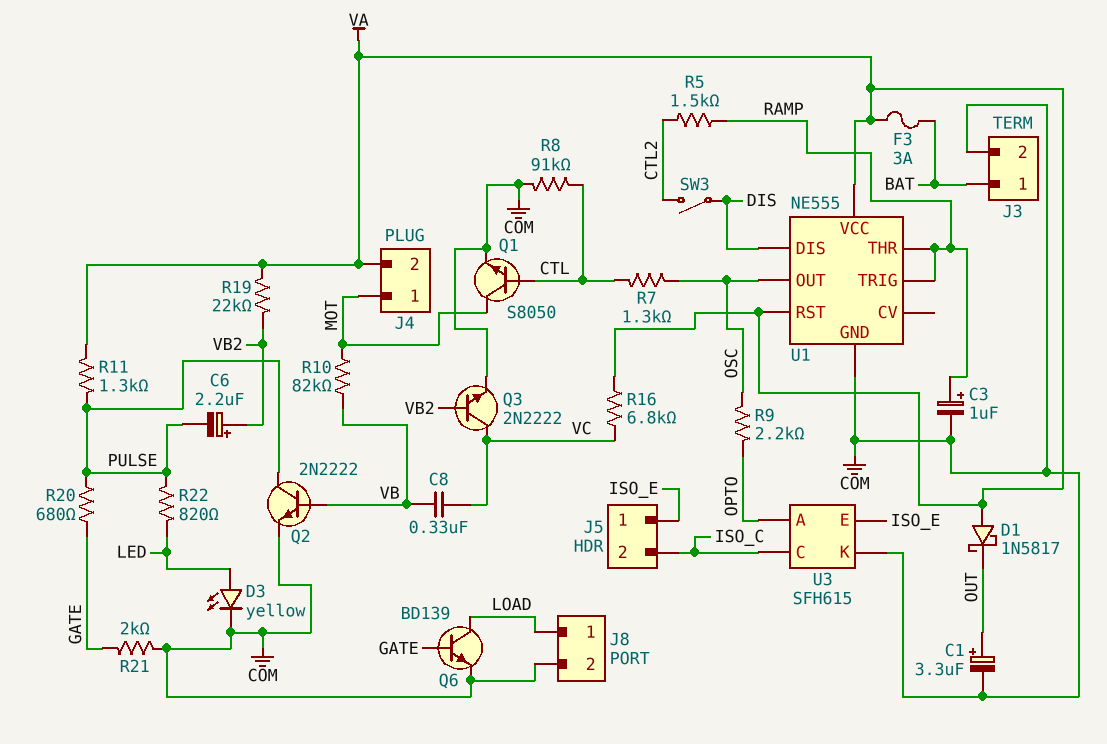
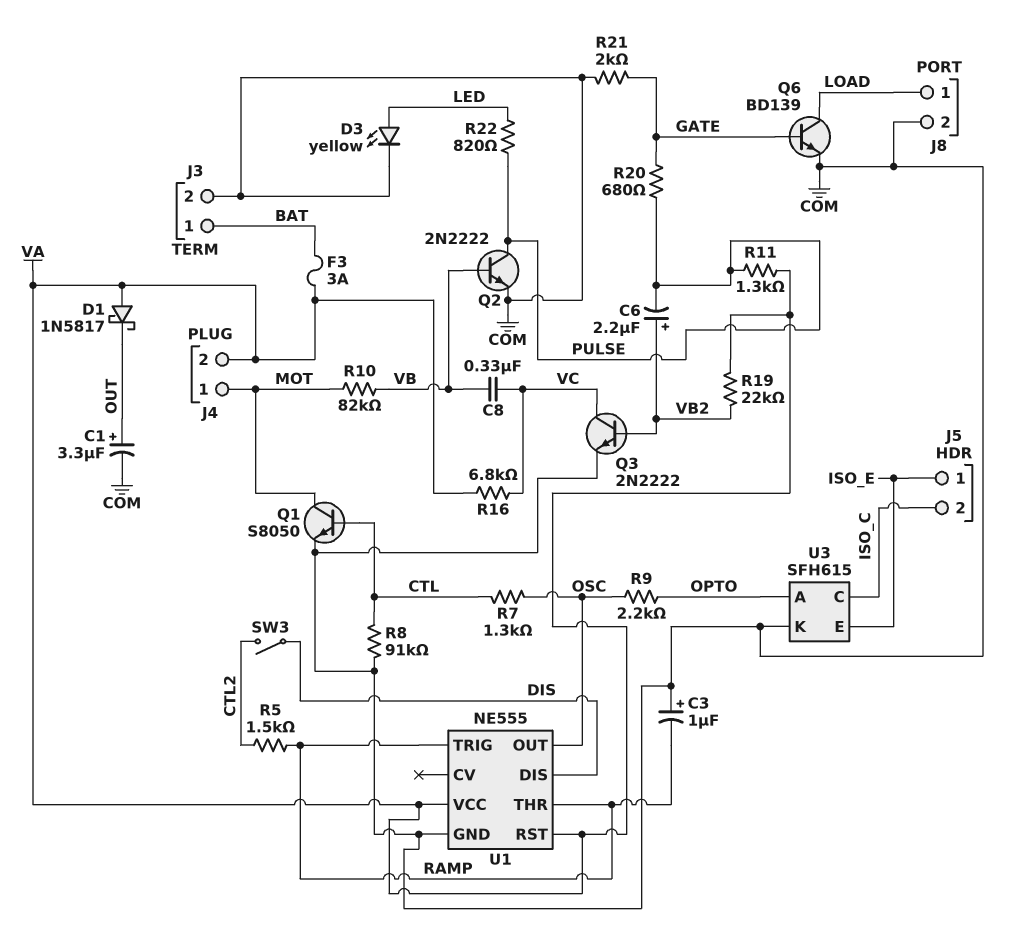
C3: 1uF (plus RAMP, minus COM) -> 1uF (plus COM, minus RAMP)

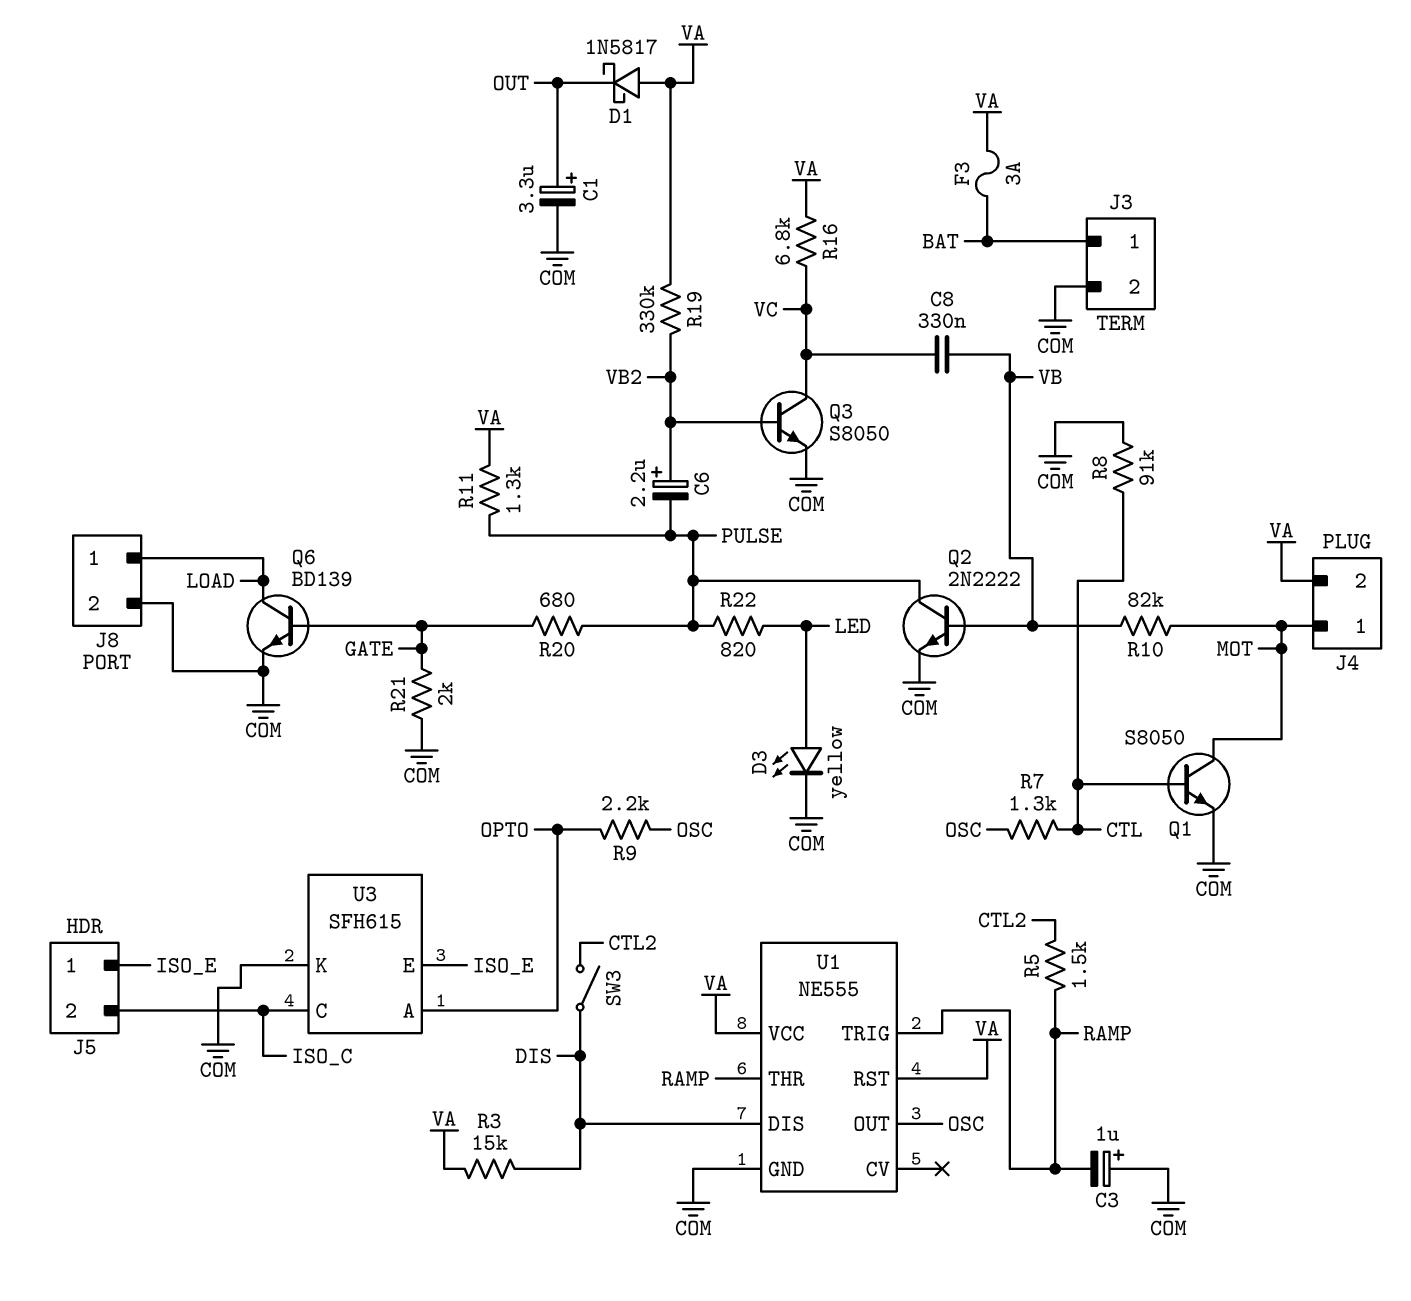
Q3: NPN 2N2222 (B VB2, C VC, E COM) -> NPN S8050 (B VB2, C VC, E COM)
R3: none -> 15k (DIS, VA)
R19: 22k (VA, VB2) -> 330k (VA, VB2)

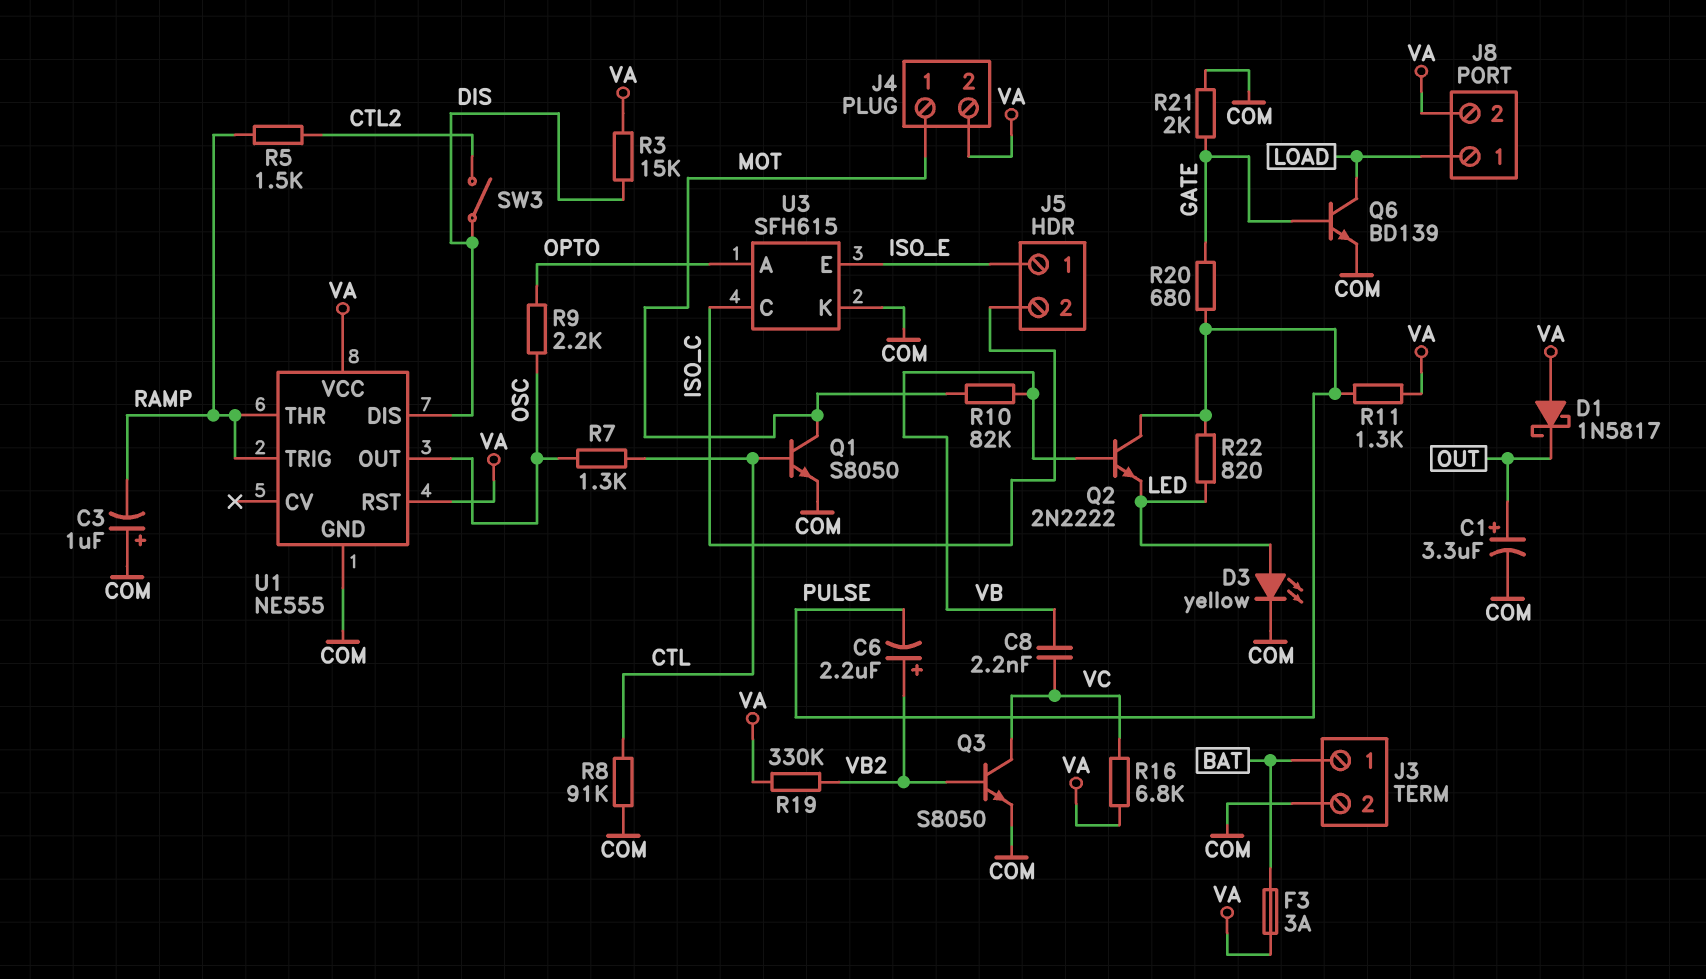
C8: 330nF (VB, VC) -> 2.2nF (VB, VC)
J8 pin 2: COM -> VA
Q2: NPN 2N2222 (B VB, C PULSE, E COM) -> NPN 2N2222 (B VB, C PULSE, E LED)

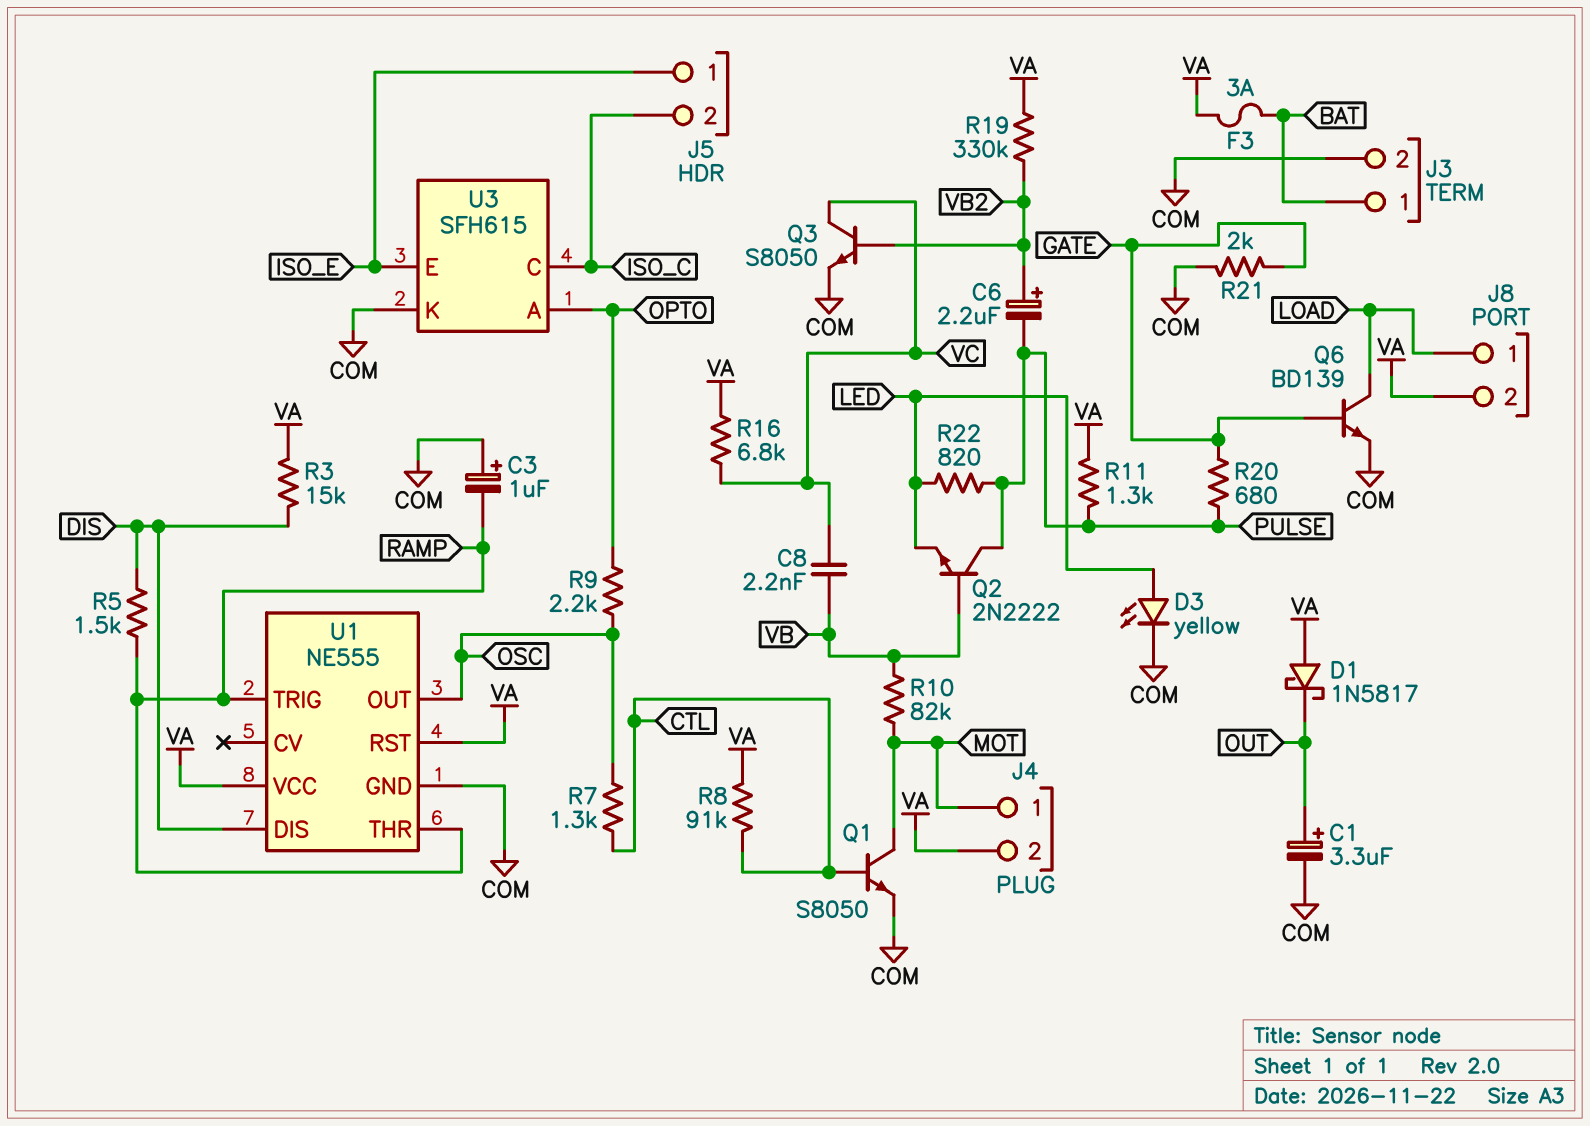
R5: 1.5k (CTL2, RAMP) -> 1.5k (DIS, RAMP)
R8: 91k (COM, CTL) -> 91k (CTL, VA)
SW3: switch (CTL2, DIS) -> none

